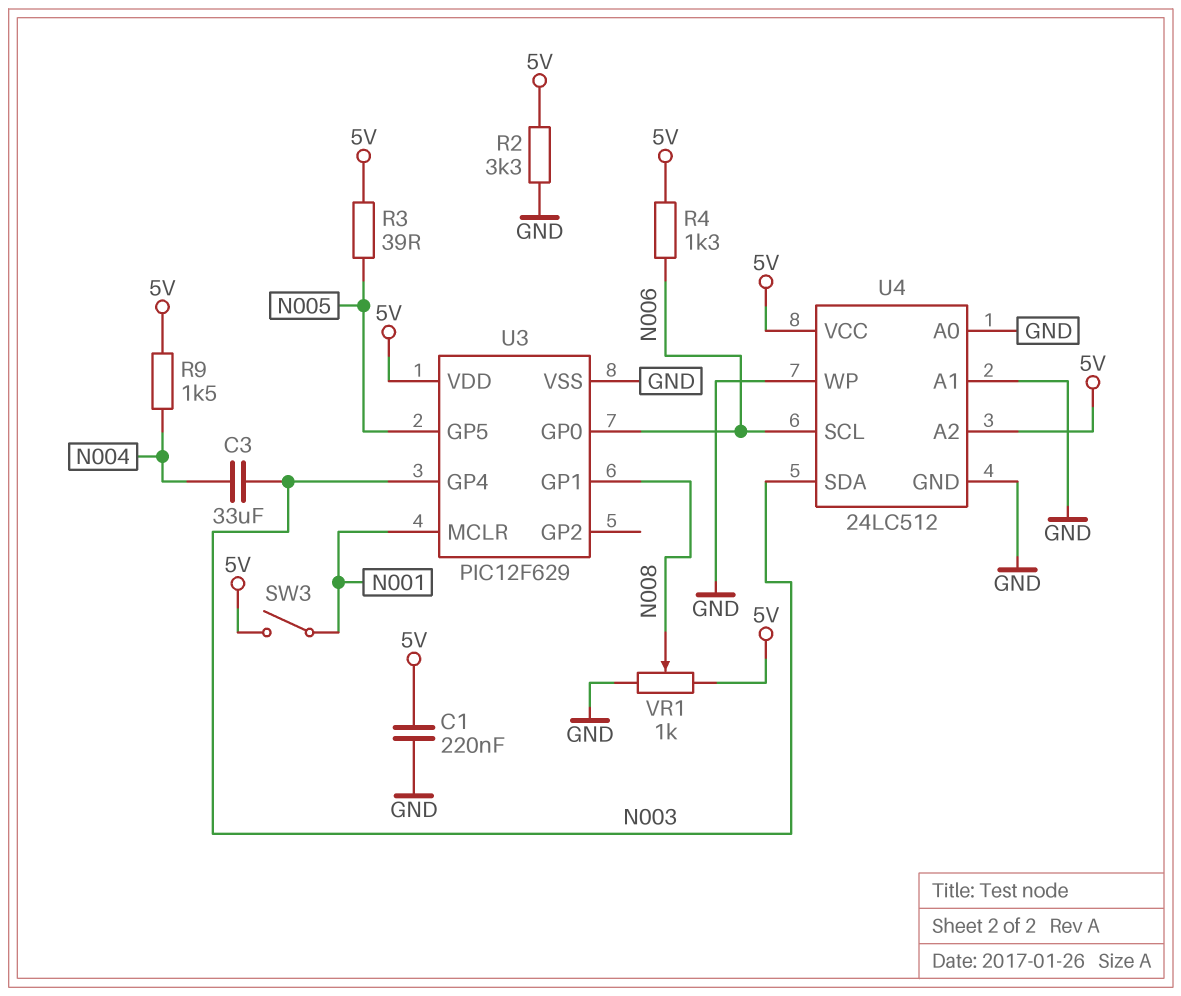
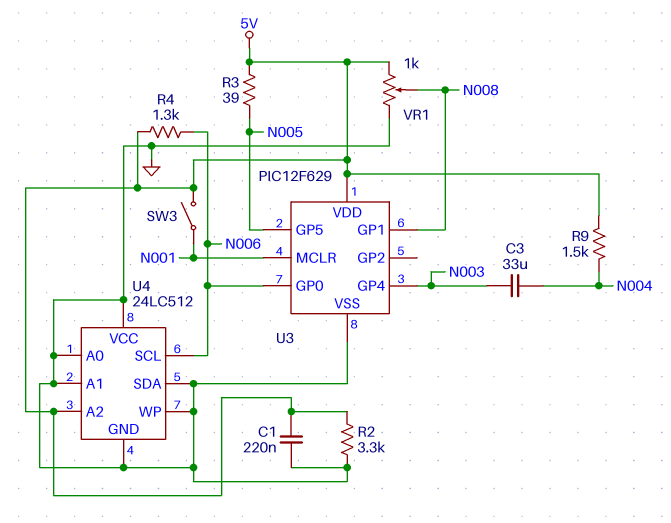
U4 pin SDA: N003 -> GND
U4 pin VCC: 5V -> GND

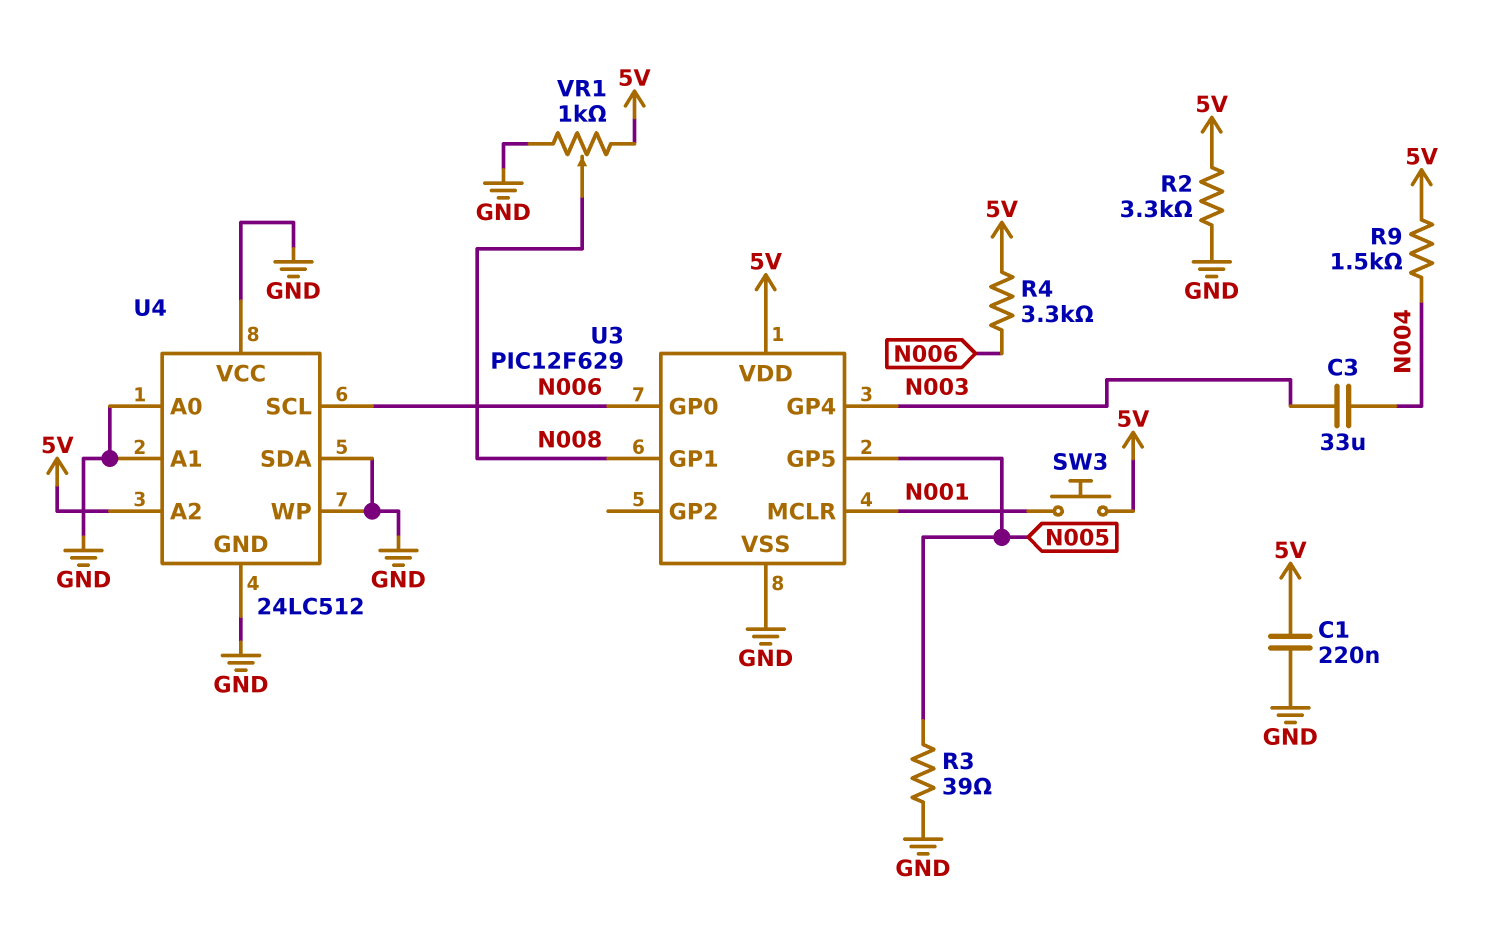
R3: 39 (5V, N005) -> 39 (GND, N005)
R4: 1.3k (5V, N006) -> 3.3k (5V, N006)
SW3: switch (5V, N001) -> button (5V, N001)

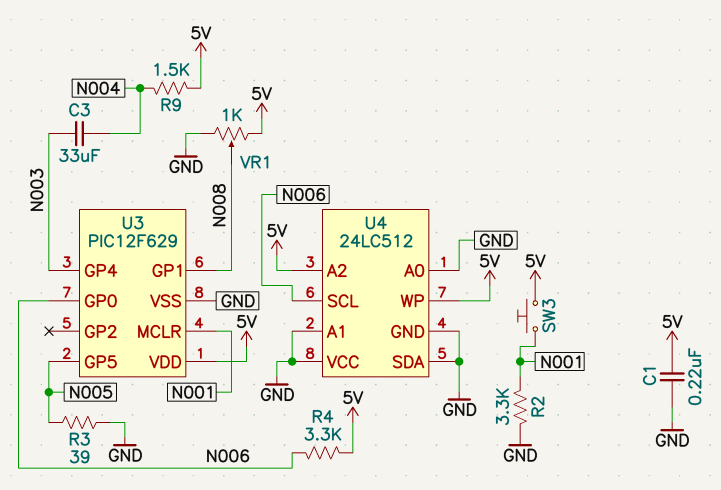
R2: 3.3k (5V, GND) -> 3.3k (GND, N001)
U4 pin WP: GND -> 5V

